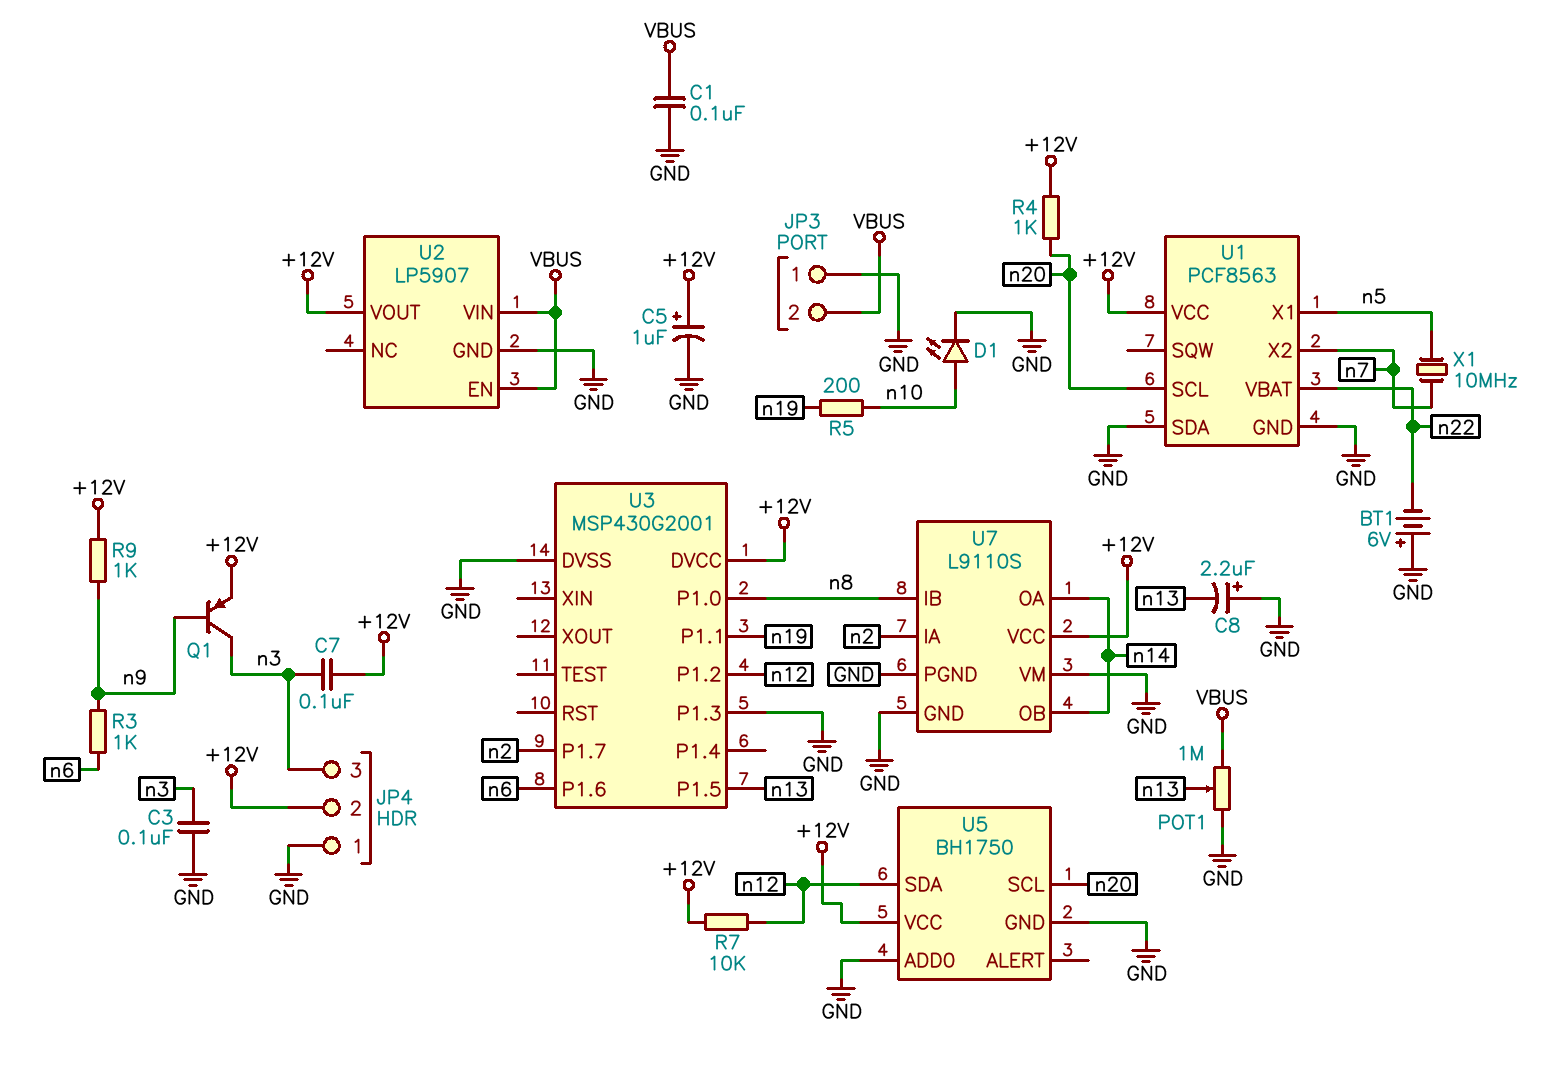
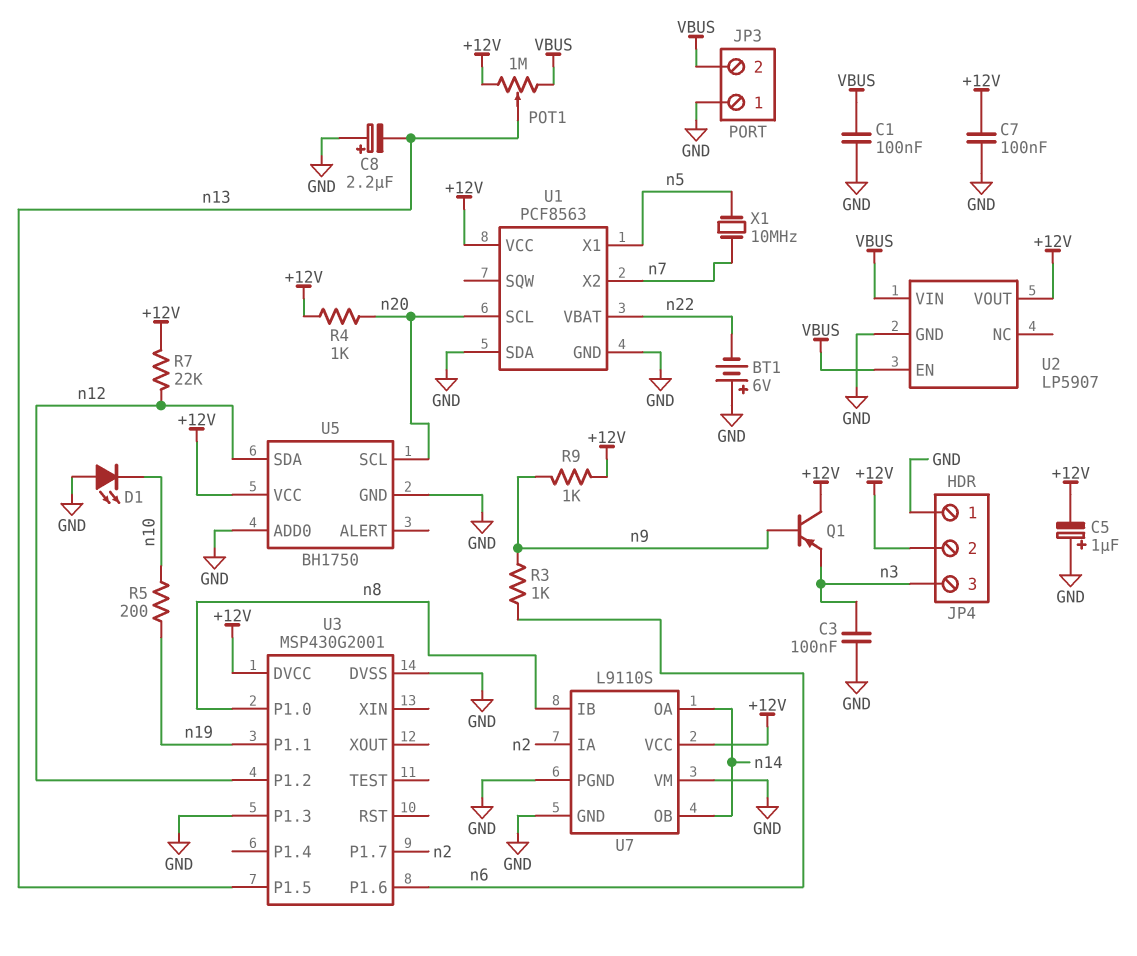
C5: 1uF (plus +12V, minus GND) -> 1uF (plus GND, minus +12V)
C7: 100nF (+12V, n3) -> 100nF (+12V, GND)
D1: LED (A n10, K GND) -> LED (A GND, K n10)
POT1: 1M (GND, VBUS, wiper n13) -> 1M (+12V, VBUS, wiper n13)
Q1: PNP (B n9, C n3, E +12V) -> PNP (B n9, C +12V, E n3)
R7: 10k (+12V, n12) -> 22k (+12V, n12)

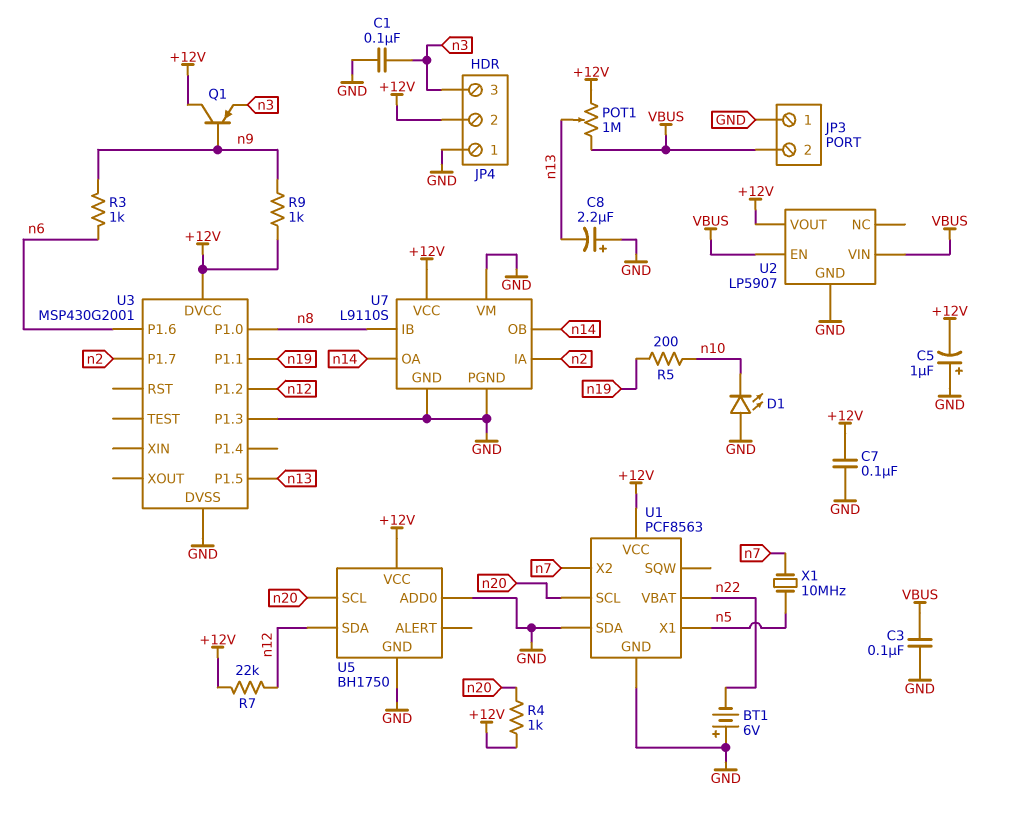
C1: 100nF (GND, VBUS) -> 100nF (GND, n3)
C3: 100nF (GND, n3) -> 100nF (GND, VBUS)

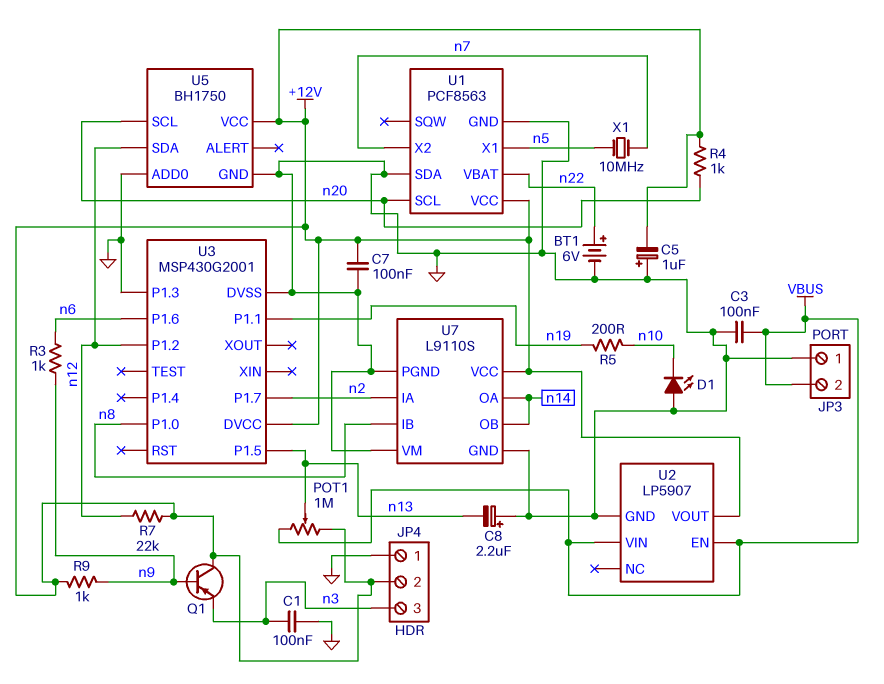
BT1: 6V (plus GND, minus n22) -> 6V (plus n22, minus GND)

